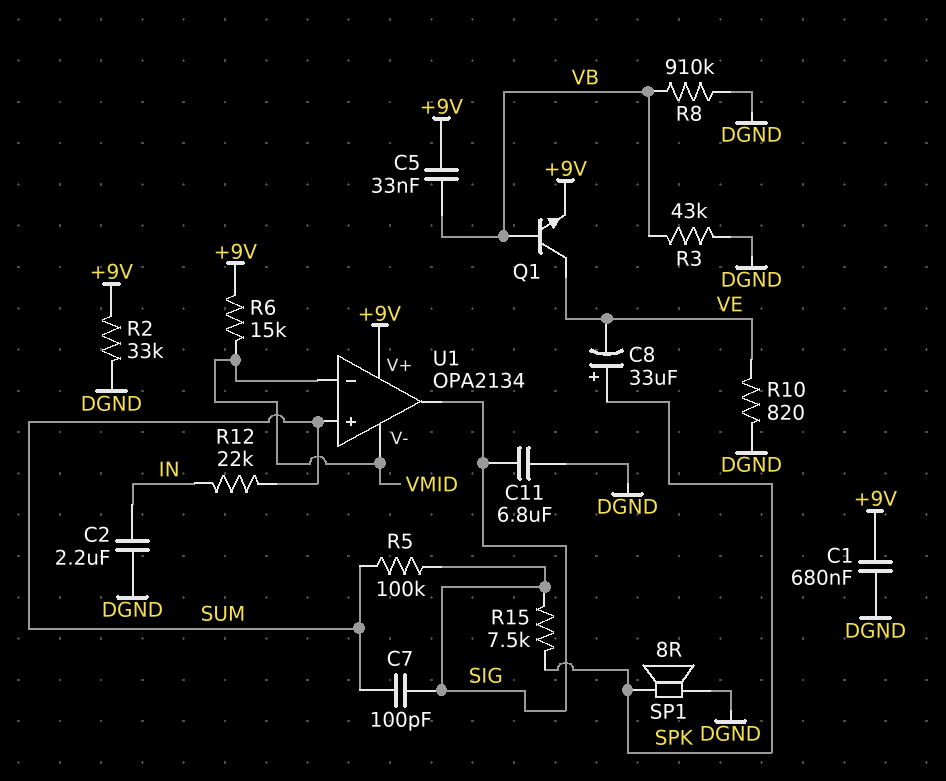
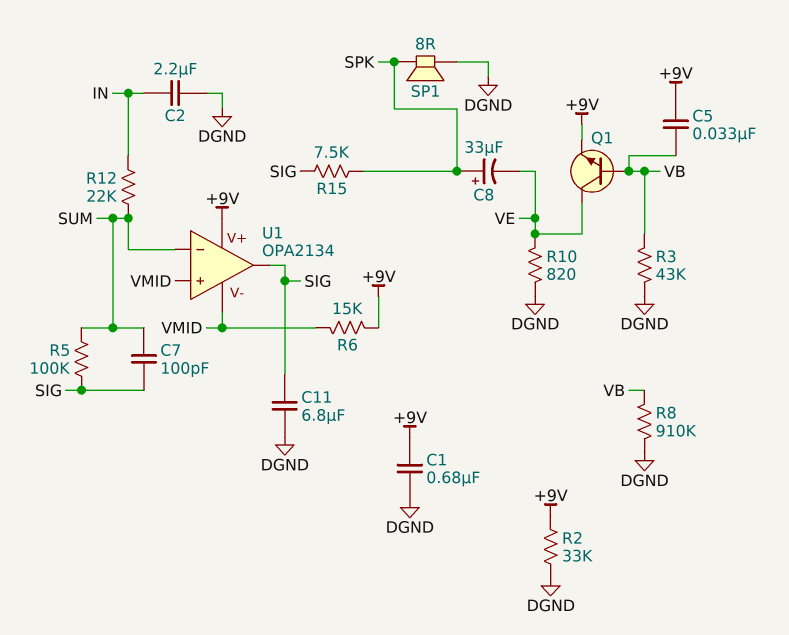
U1 pin in+: SUM -> VMID
U1 pin in-: VMID -> SUM

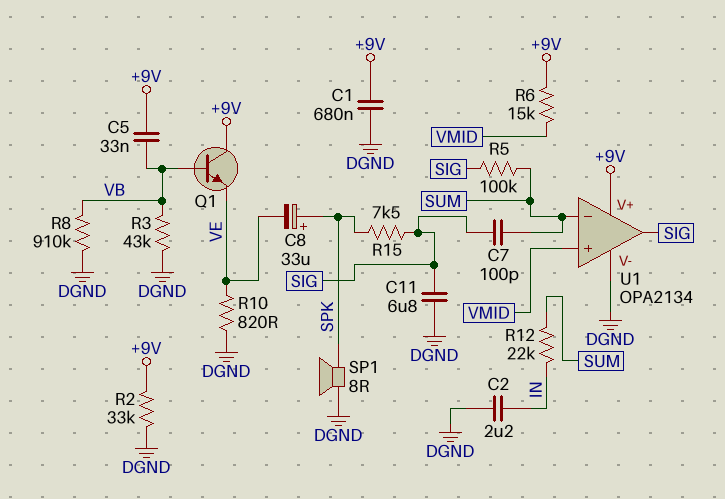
Q1: NPN (B VB, C VE, E +9V) -> NPN (B VB, C +9V, E VE)
U1 pin V-: VMID -> DGND

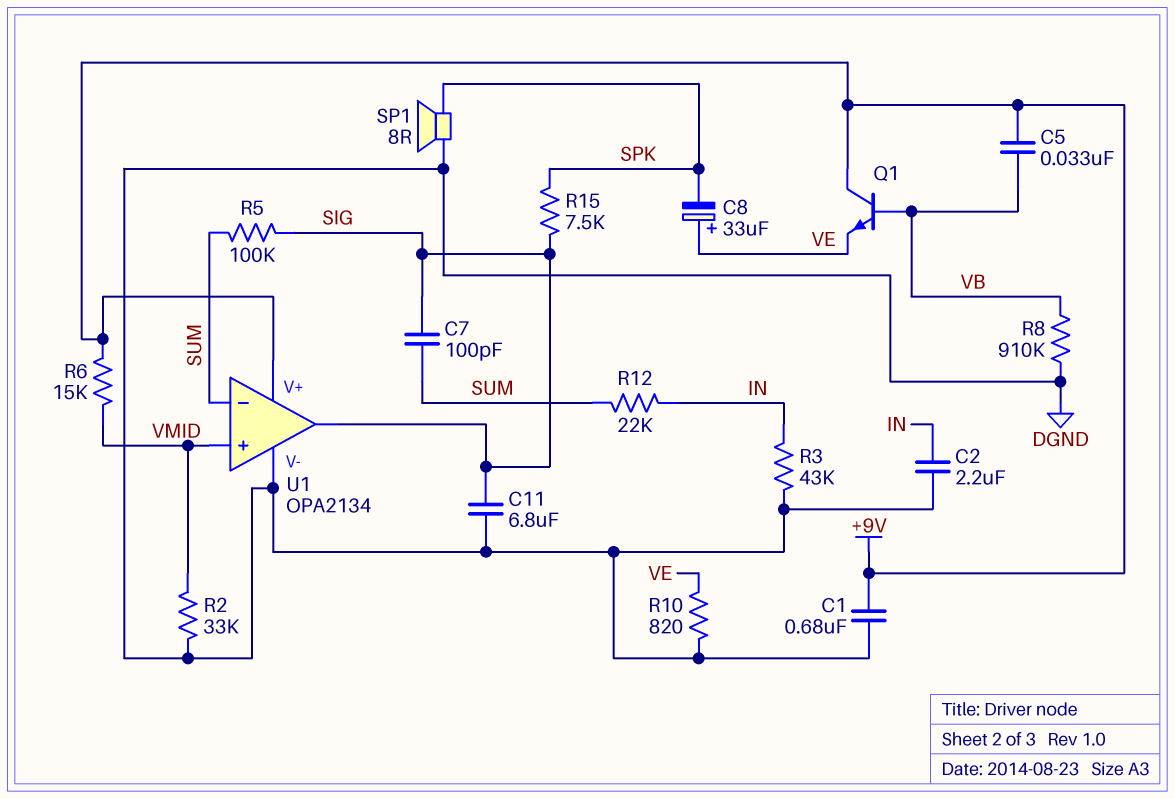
C8: 33uF (plus SPK, minus VE) -> 33uF (plus VE, minus SPK)
R2: 33k (+9V, DGND) -> 33k (DGND, VMID)
R3: 43k (DGND, VB) -> 43k (DGND, IN)

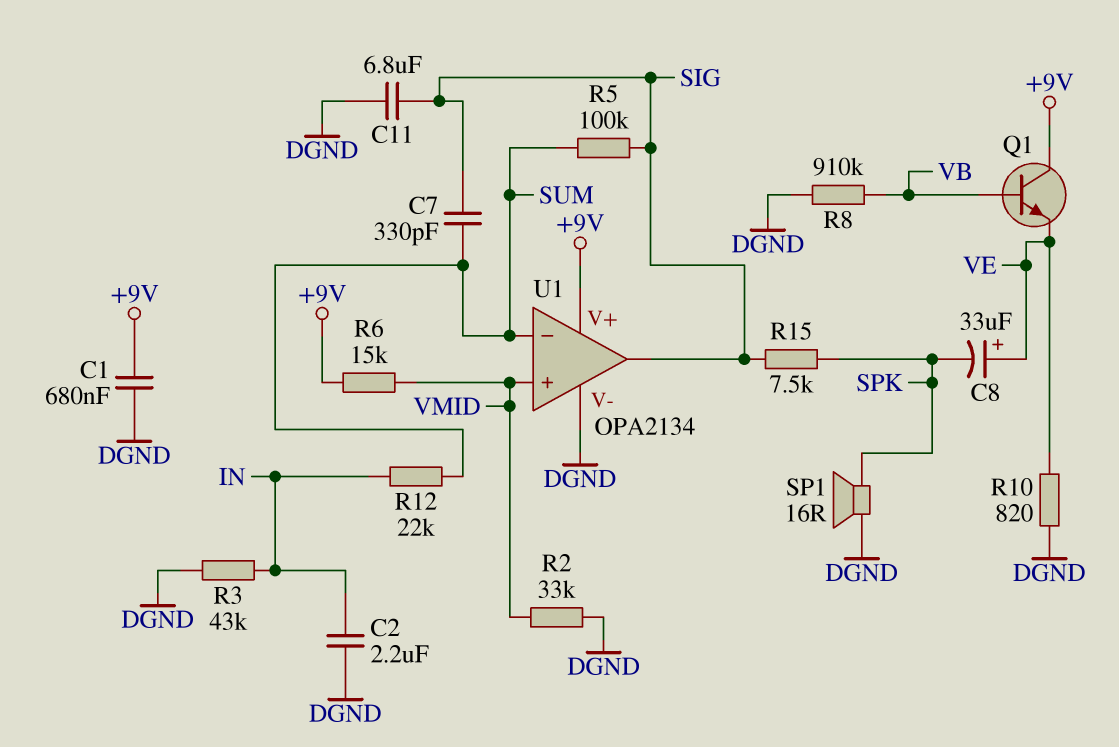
C5: 33nF (+9V, VB) -> none
C7: 100pF (SIG, SUM) -> 330pF (SIG, SUM)
SP1: speaker 8R (DGND, SPK) -> speaker 16R (DGND, SPK)

